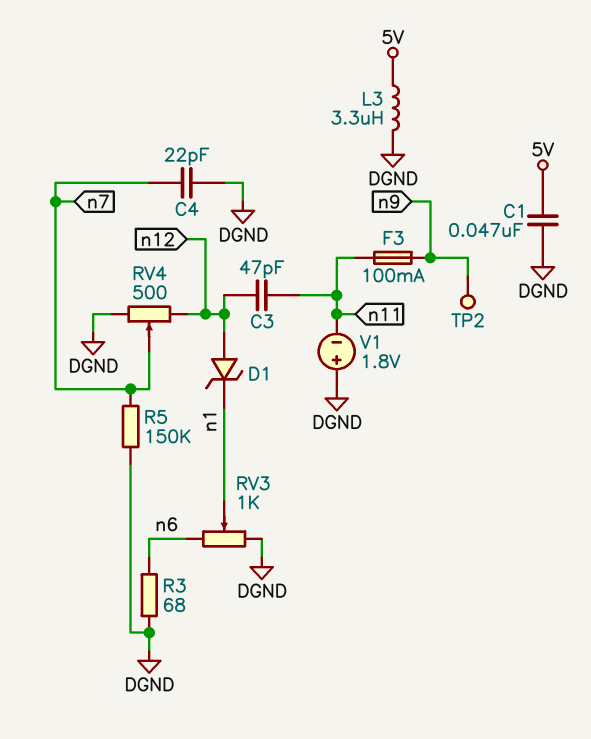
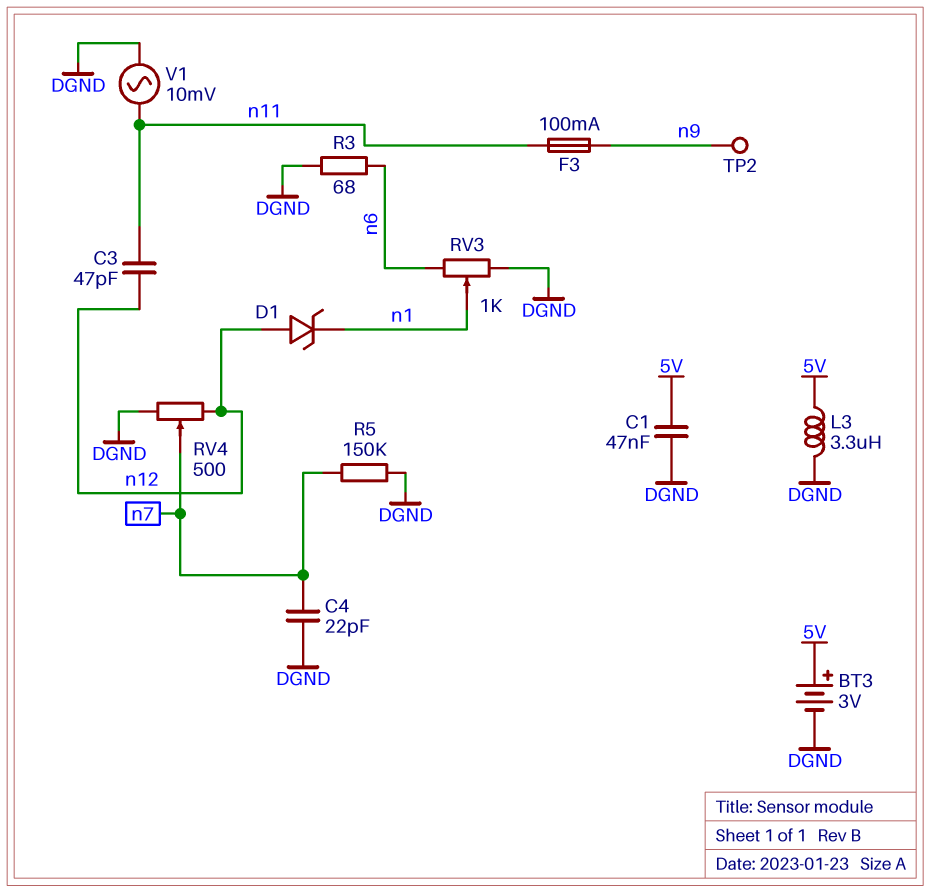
BT3: none -> 3V (plus 5V, minus DGND)
V1: 1.8V (plus DGND, minus n11) -> AC 10mV (DGND, n11)

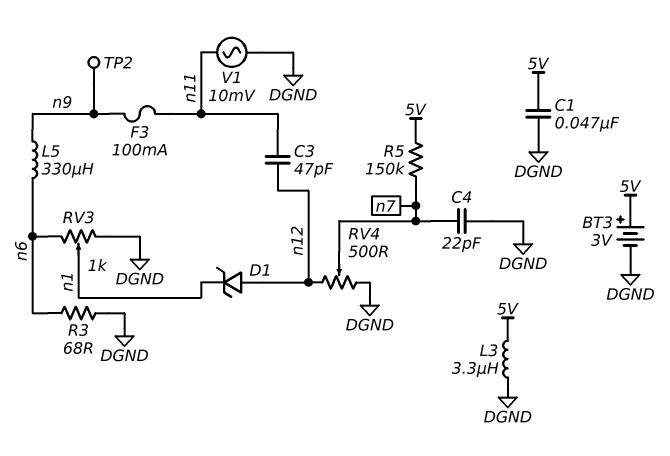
L5: none -> 330uH (n6, n9)
R5: 150k (DGND, n7) -> 150k (5V, n7)

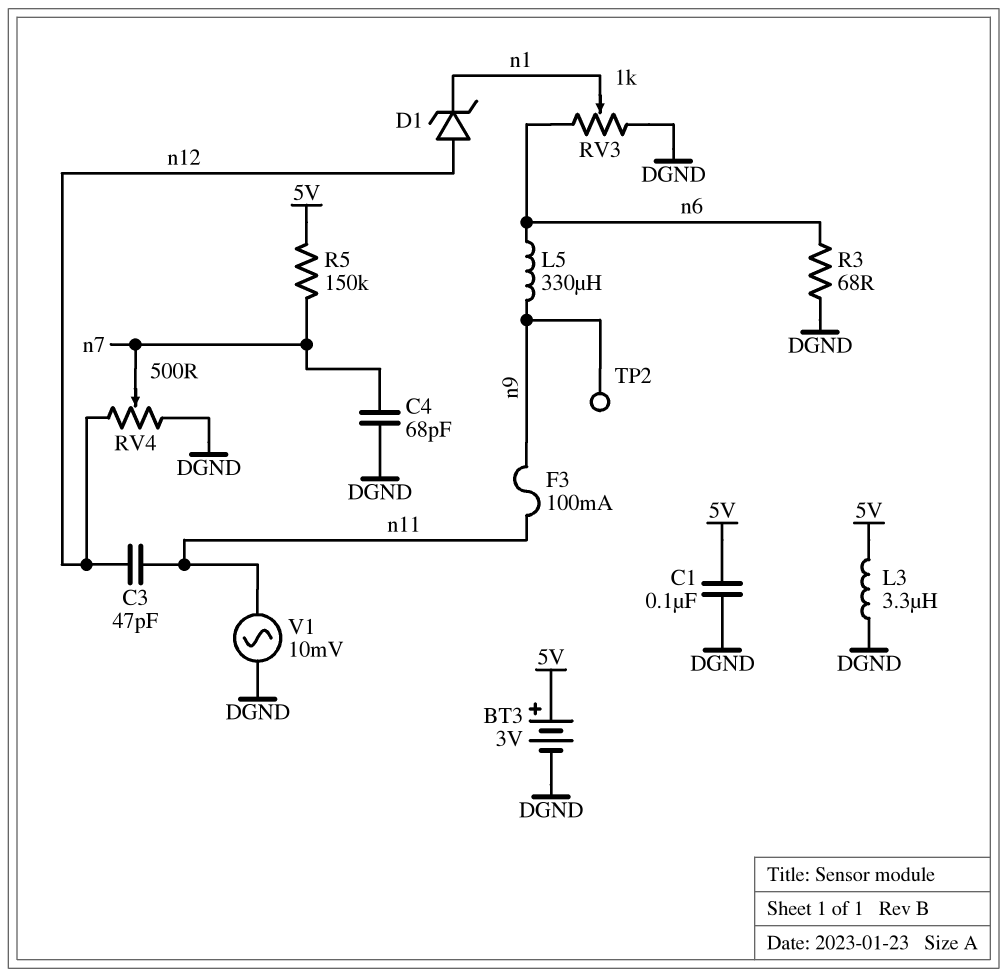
C1: 47nF (5V, DGND) -> 100nF (5V, DGND)
C4: 22pF (DGND, n7) -> 68pF (DGND, n7)

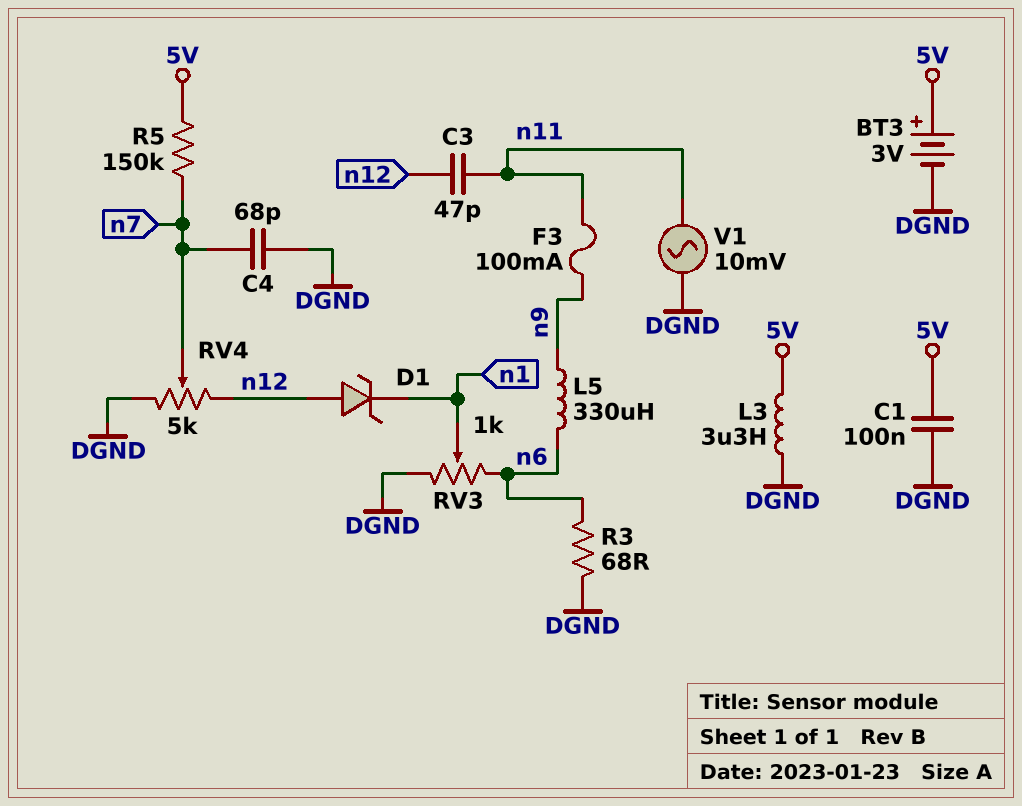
RV4: 500 (DGND, n12, wiper n7) -> 5k (DGND, n12, wiper n7)
TP2: test point (n9) -> none

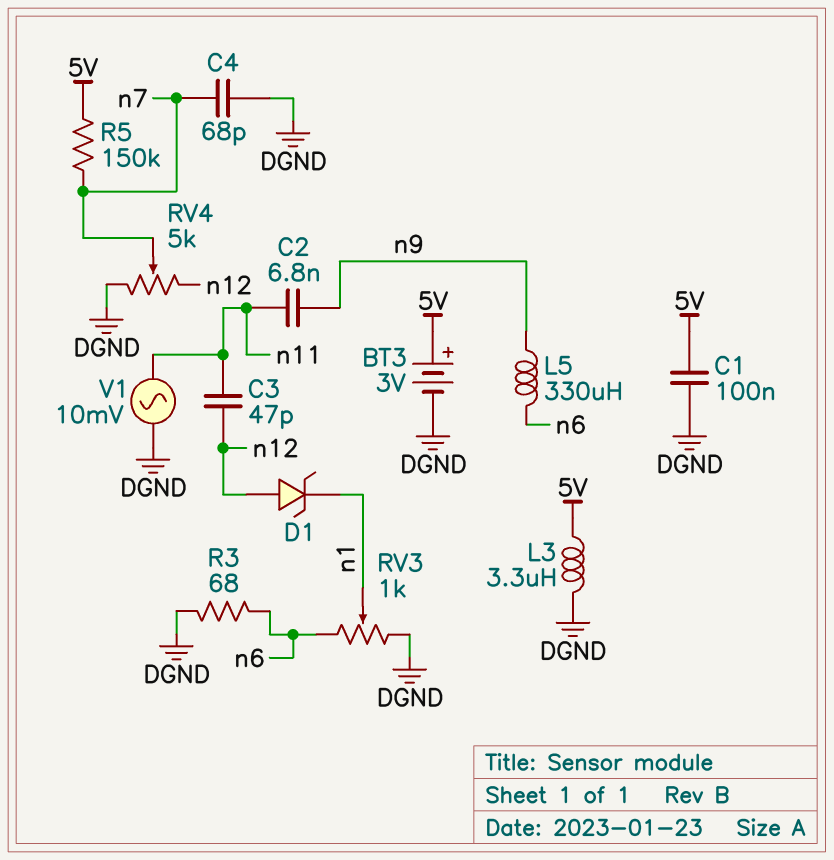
C2: none -> 6.8nF (n9, n11)
F3: 100mA (n9, n11) -> none

